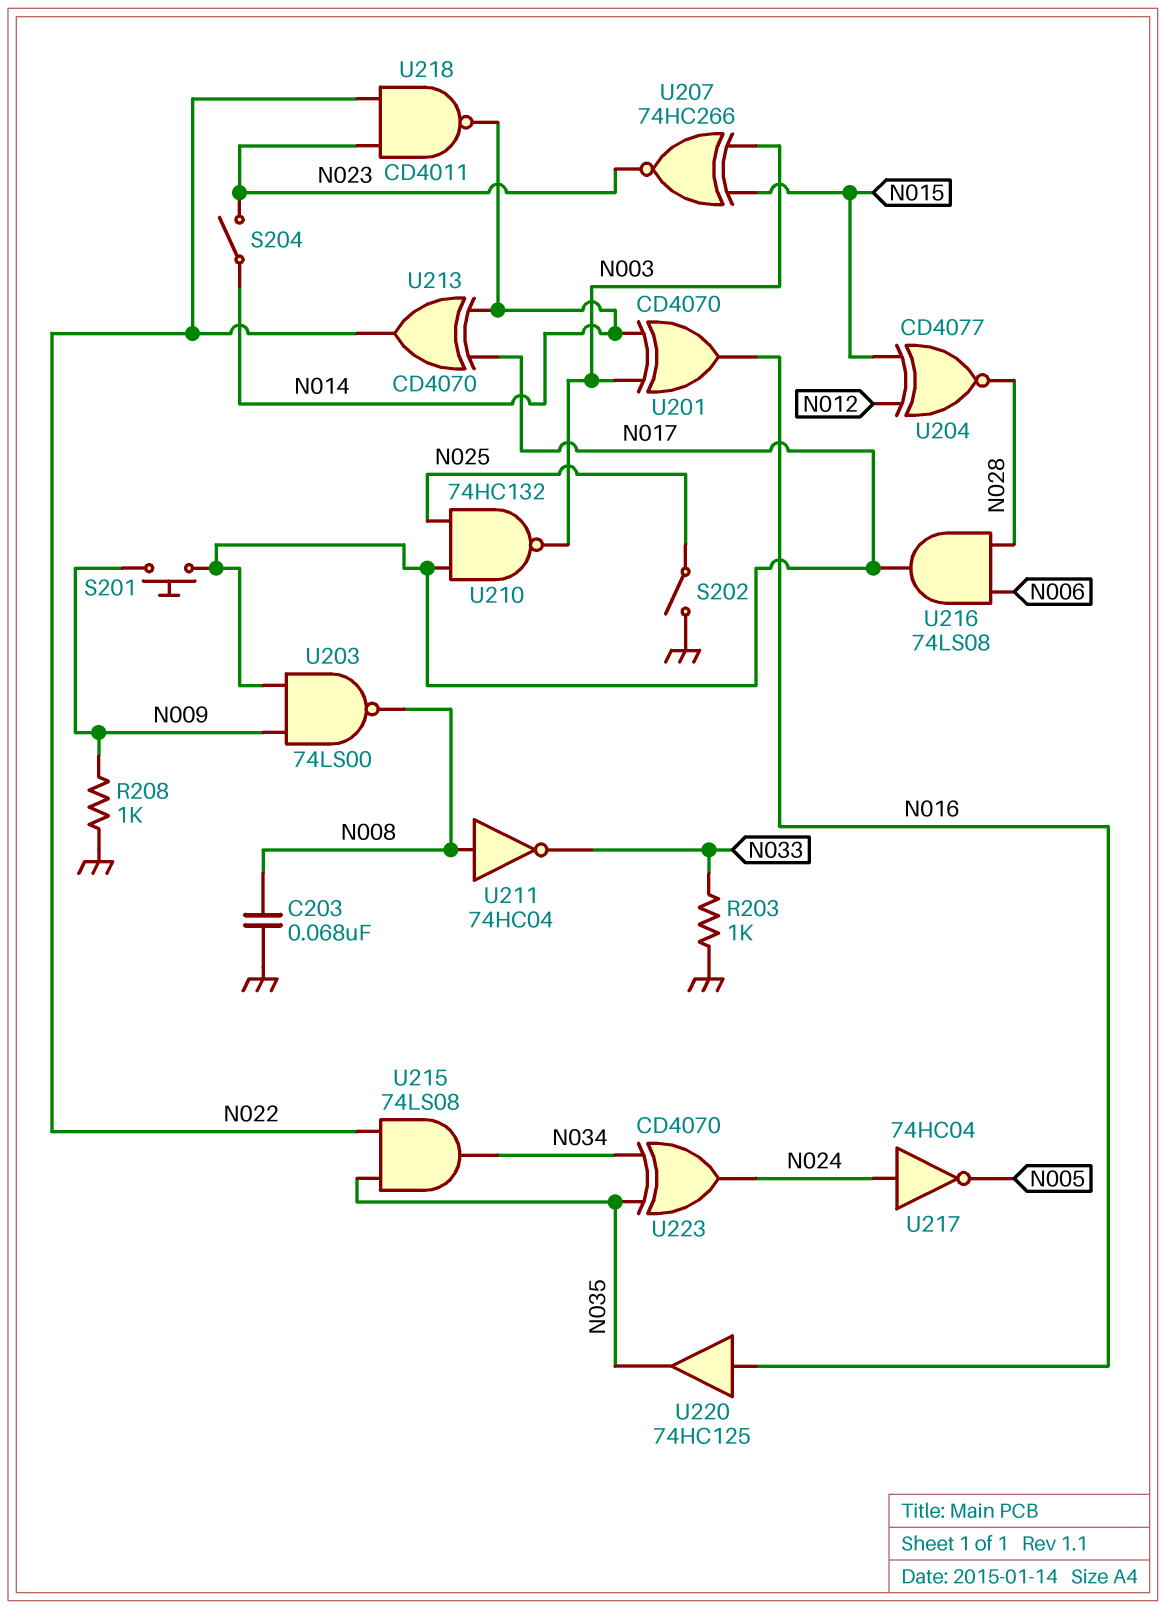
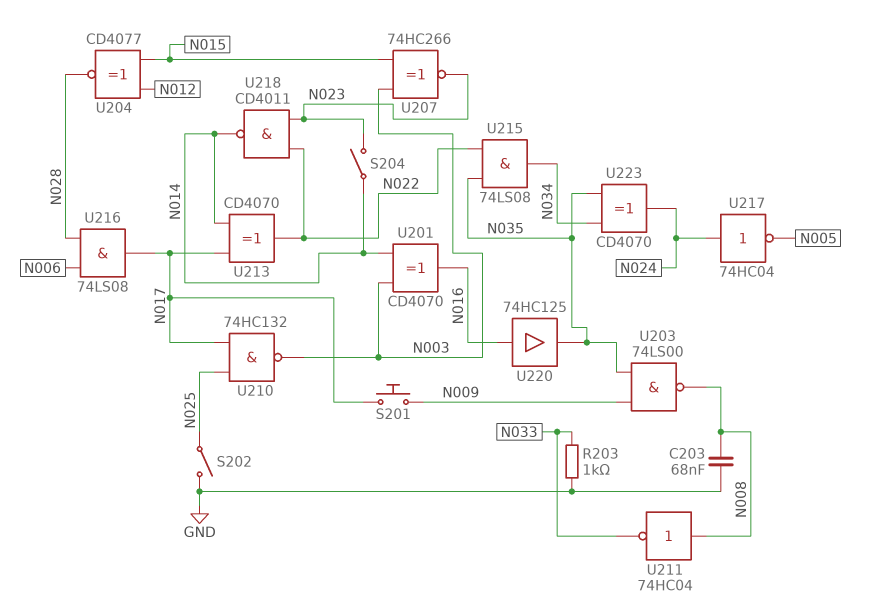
R208: 1k (GND, N009) -> none
U203: NAND 74LS00 (in N009, in N017, out N008) -> NAND 74LS00 (in N009, in N035, out N008)

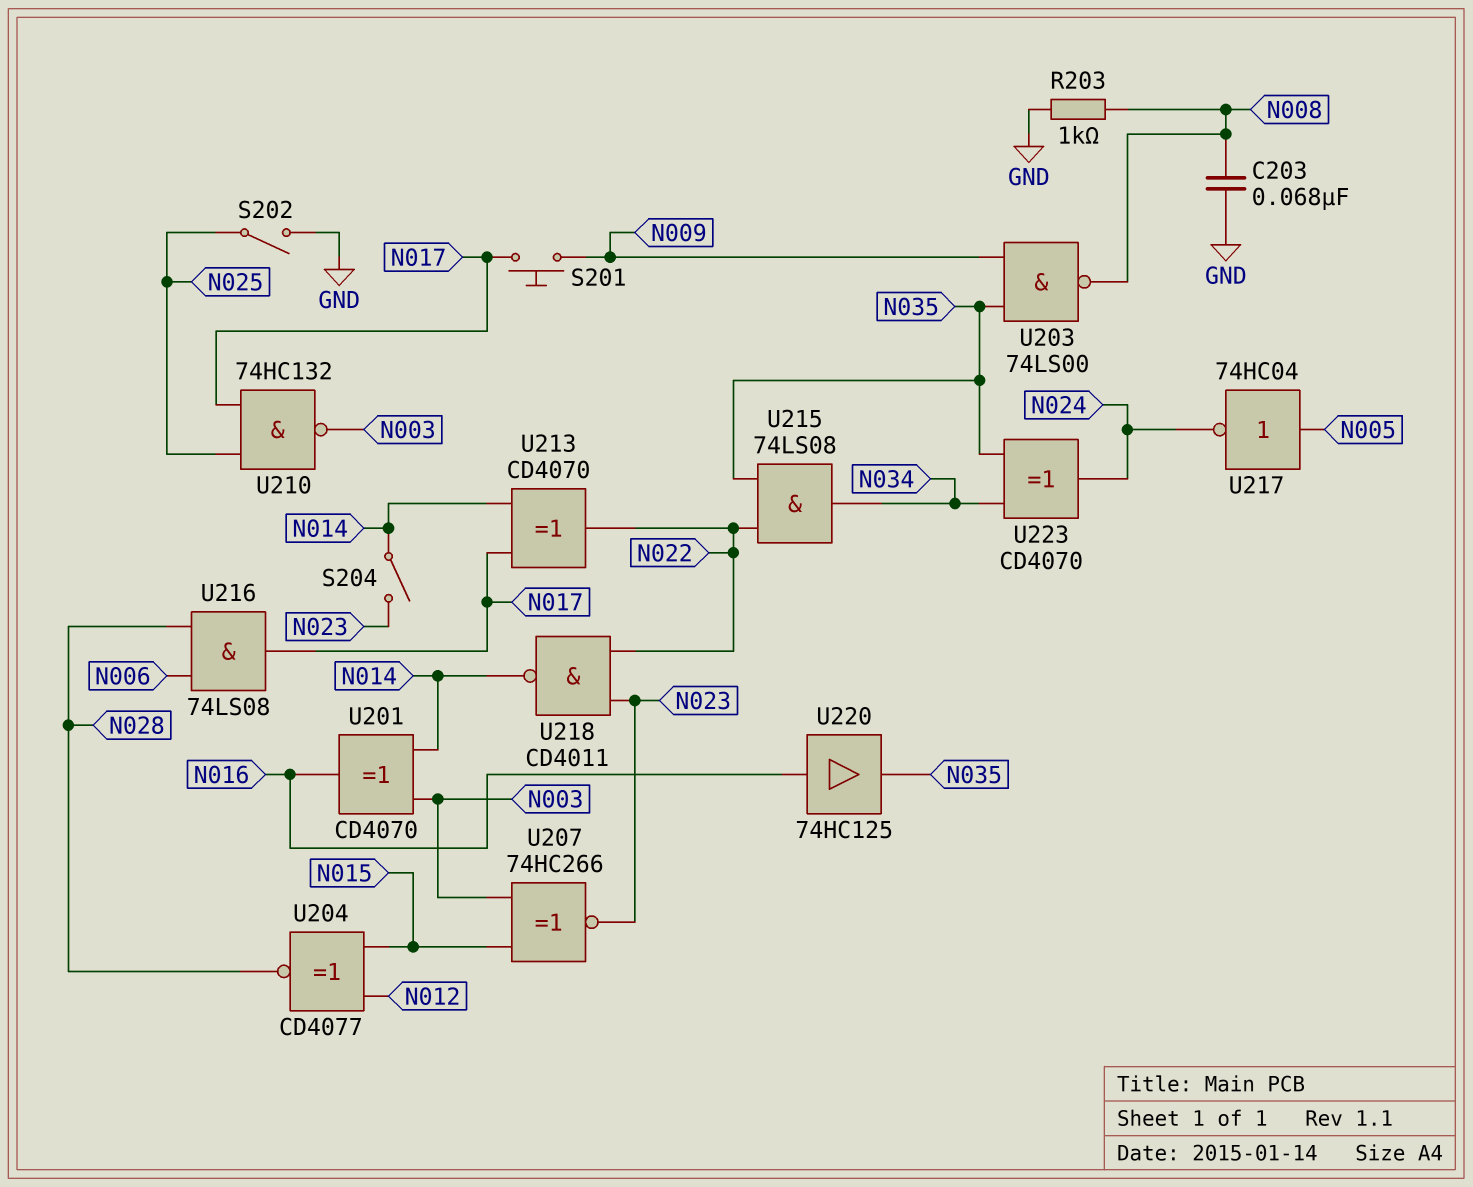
R203: 1k (GND, N033) -> 1k (GND, N008)
U211: NOT 74HC04 (in N008, out N033) -> none
U217: NOT 74HC04 (in N024, out N005) -> NOT 74HC04 (in N005, out N024)

